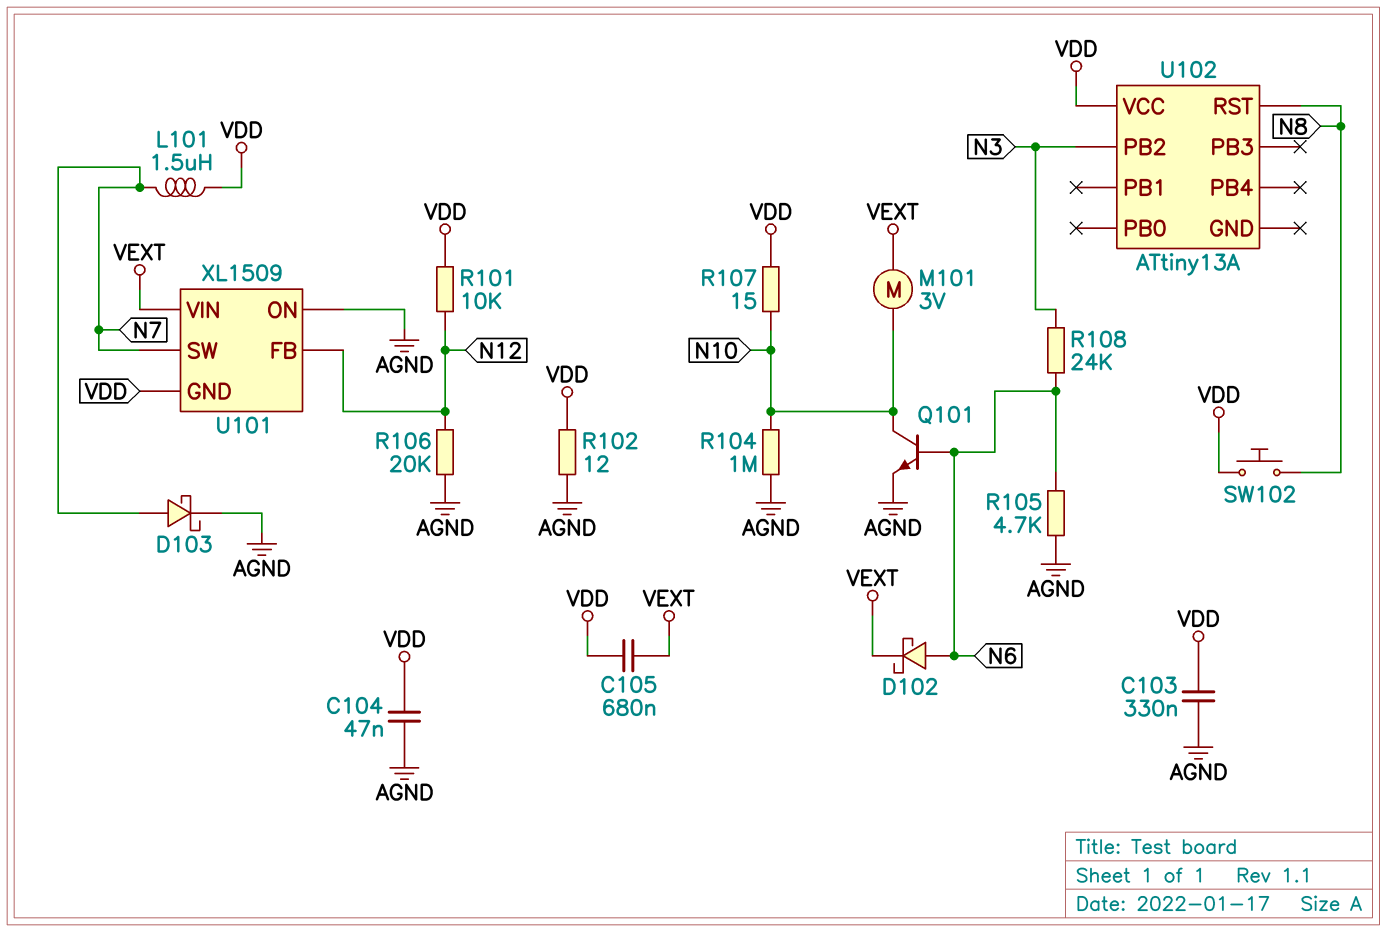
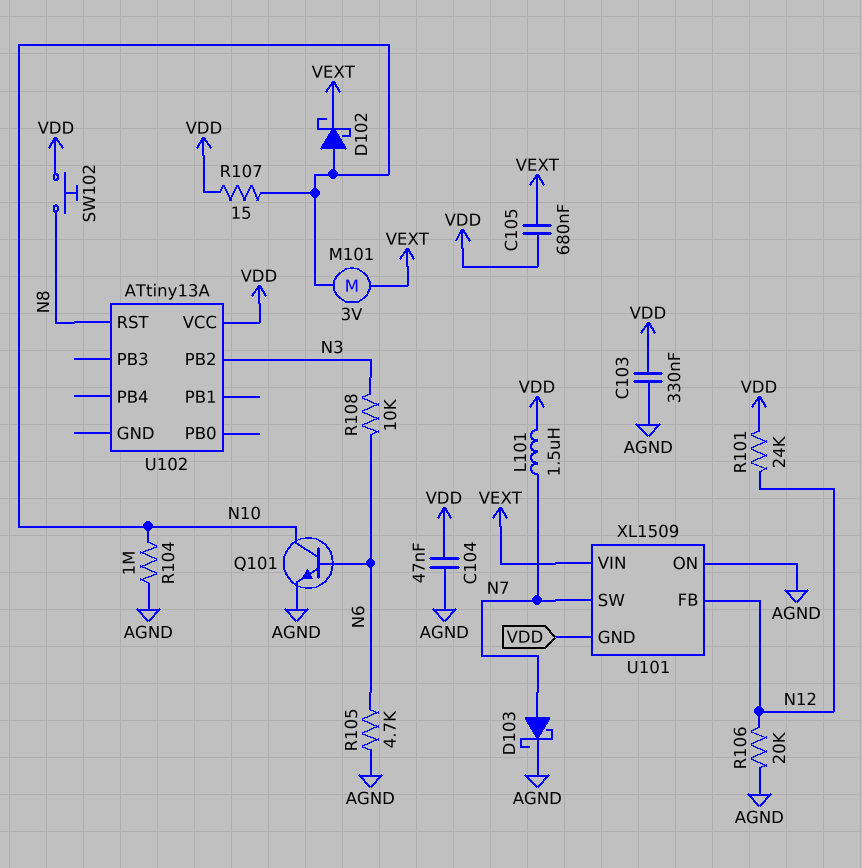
D102: schottky (A N6, K VEXT) -> schottky (A N10, K VEXT)
R101: 10k (N12, VDD) -> 24k (N12, VDD)
R102: 12 (AGND, VDD) -> none
R108: 24k (N3, N6) -> 10k (N3, N6)

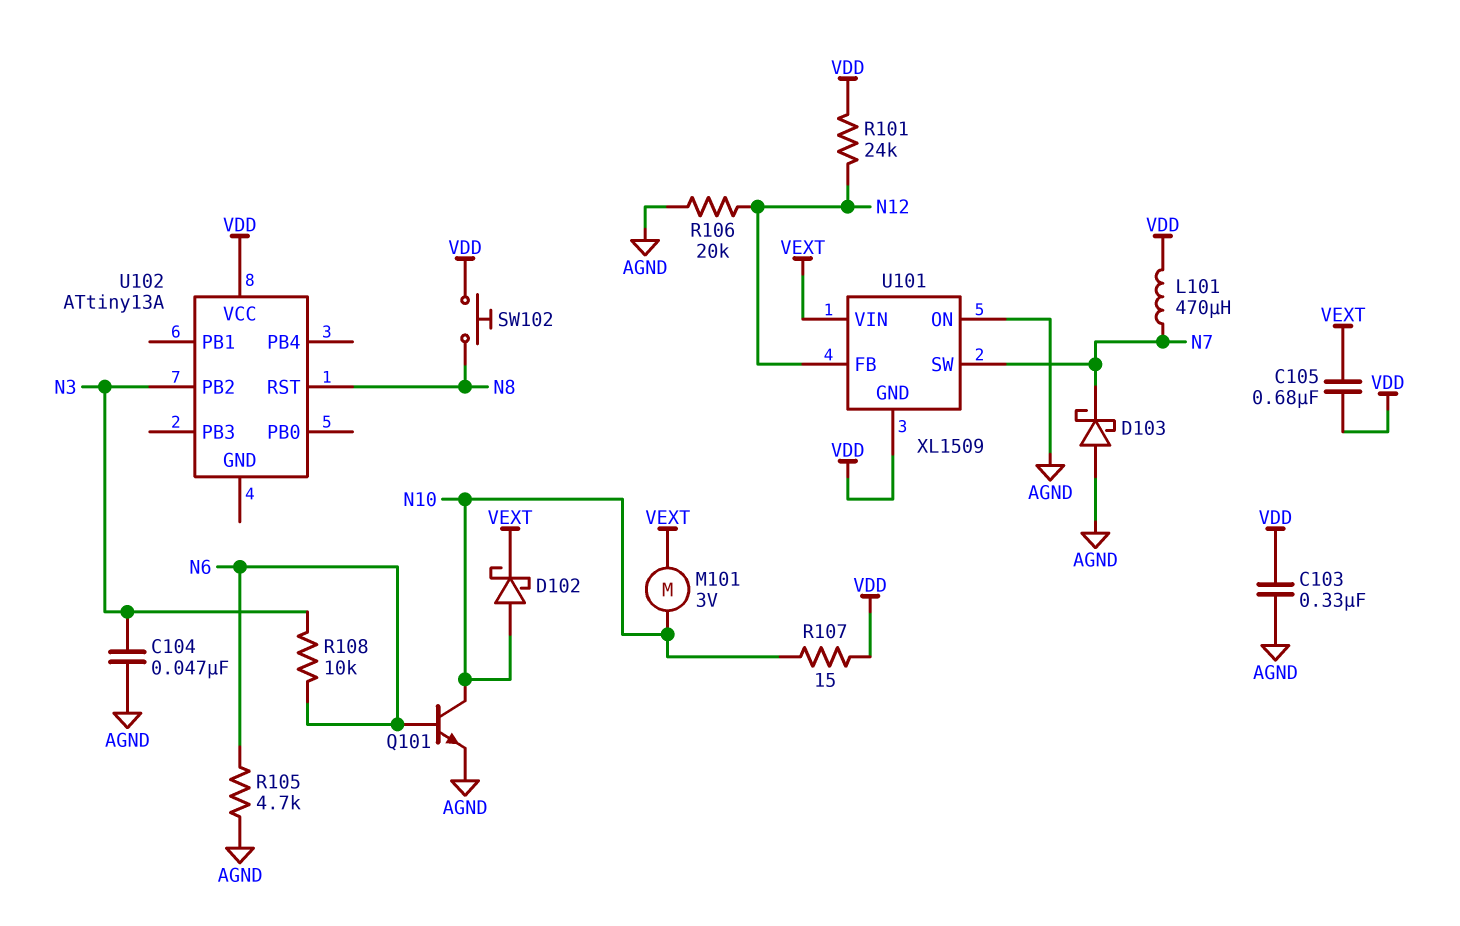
C104: 47nF (AGND, VDD) -> 47nF (AGND, N3)
D103: schottky (A N7, K AGND) -> schottky (A AGND, K N7)
L101: 1.5uH (N7, VDD) -> 470uH (N7, VDD)
R104: 1M (AGND, N10) -> none

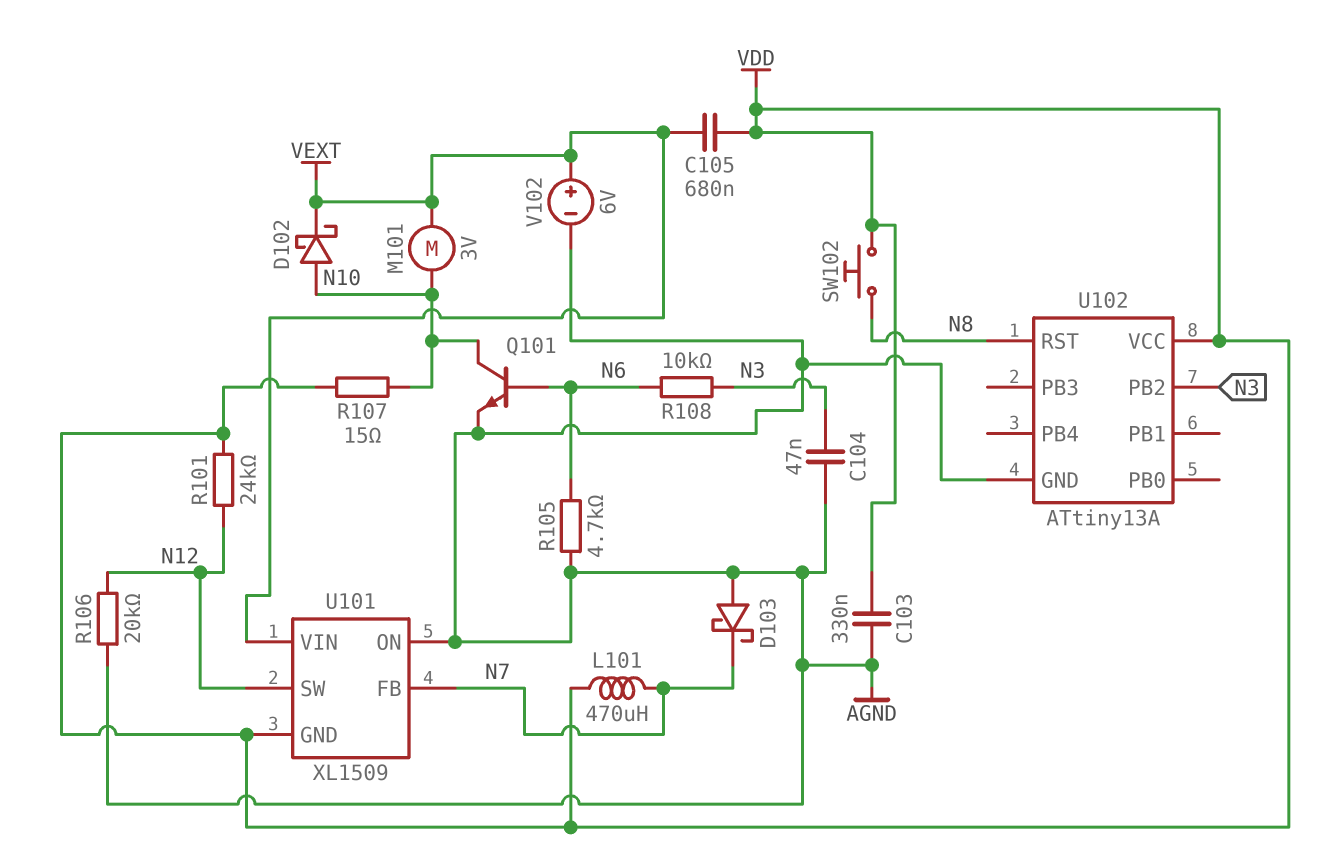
U101 pin FB: N12 -> N7
U101 pin SW: N7 -> N12
U102 pin GND: none -> AGND
V102: none -> 6V (plus VEXT, minus AGND)

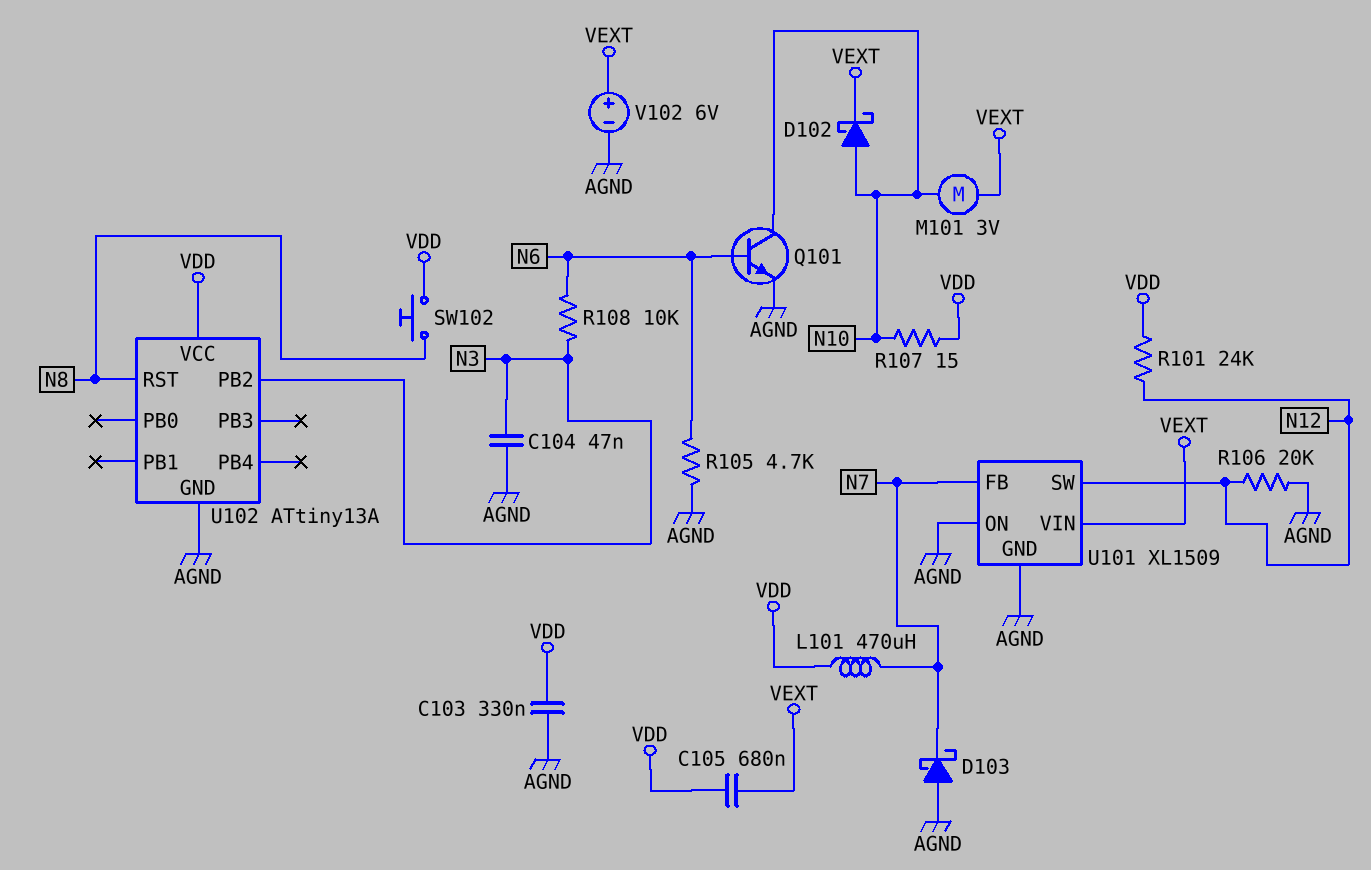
U101 pin GND: VDD -> AGND

